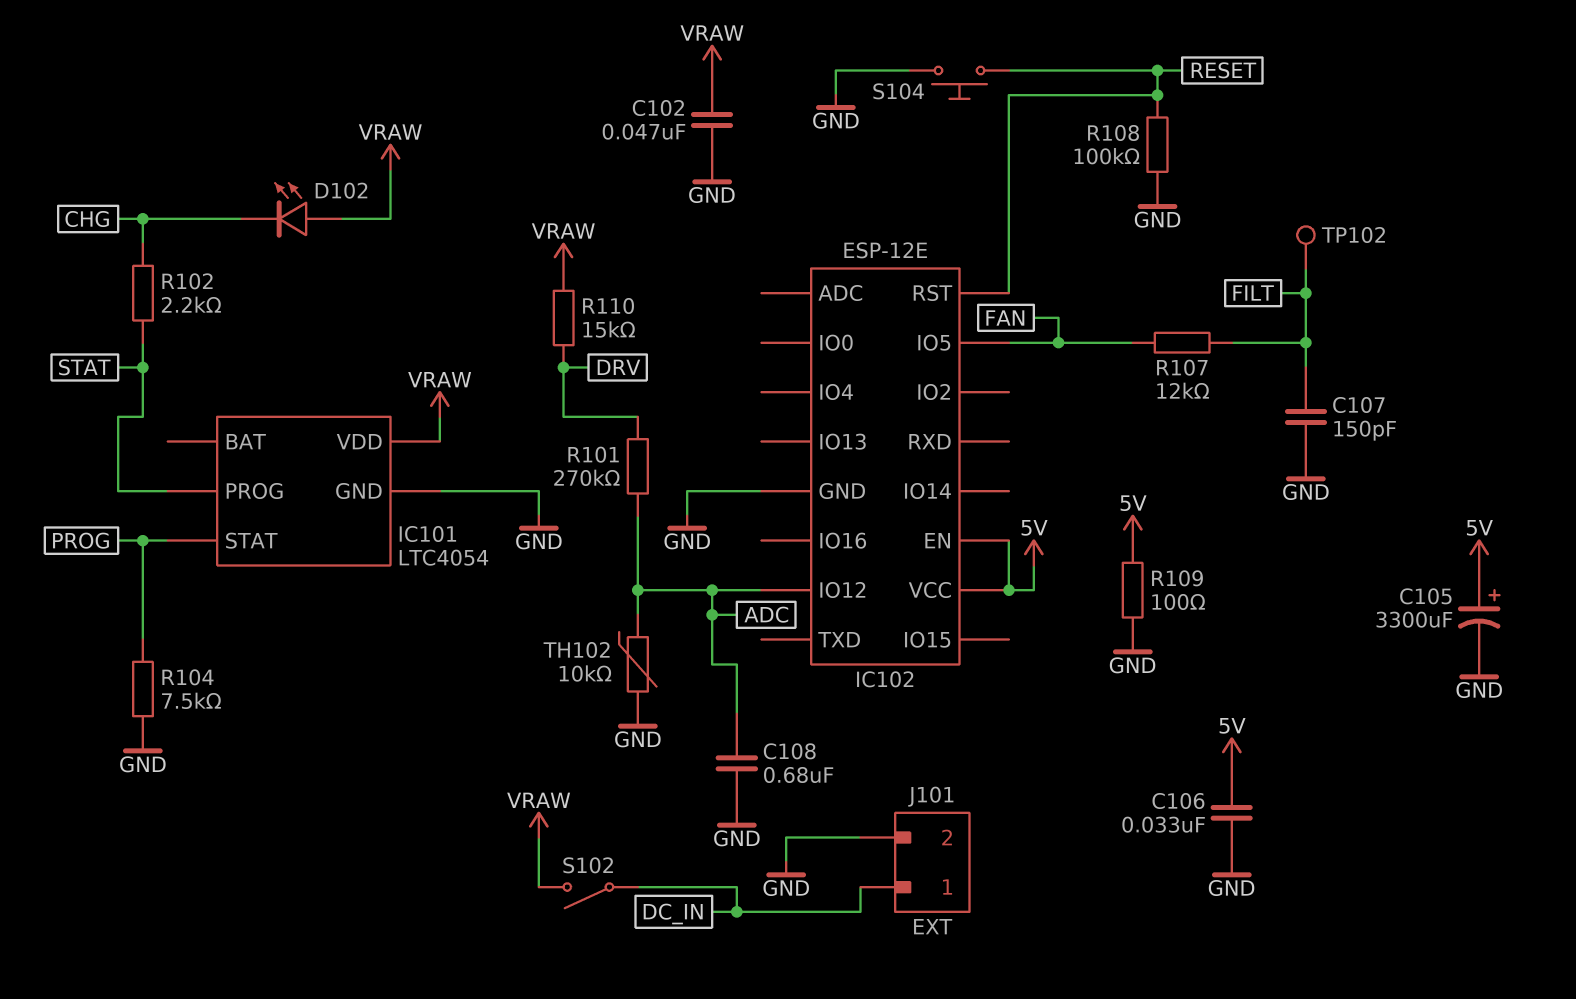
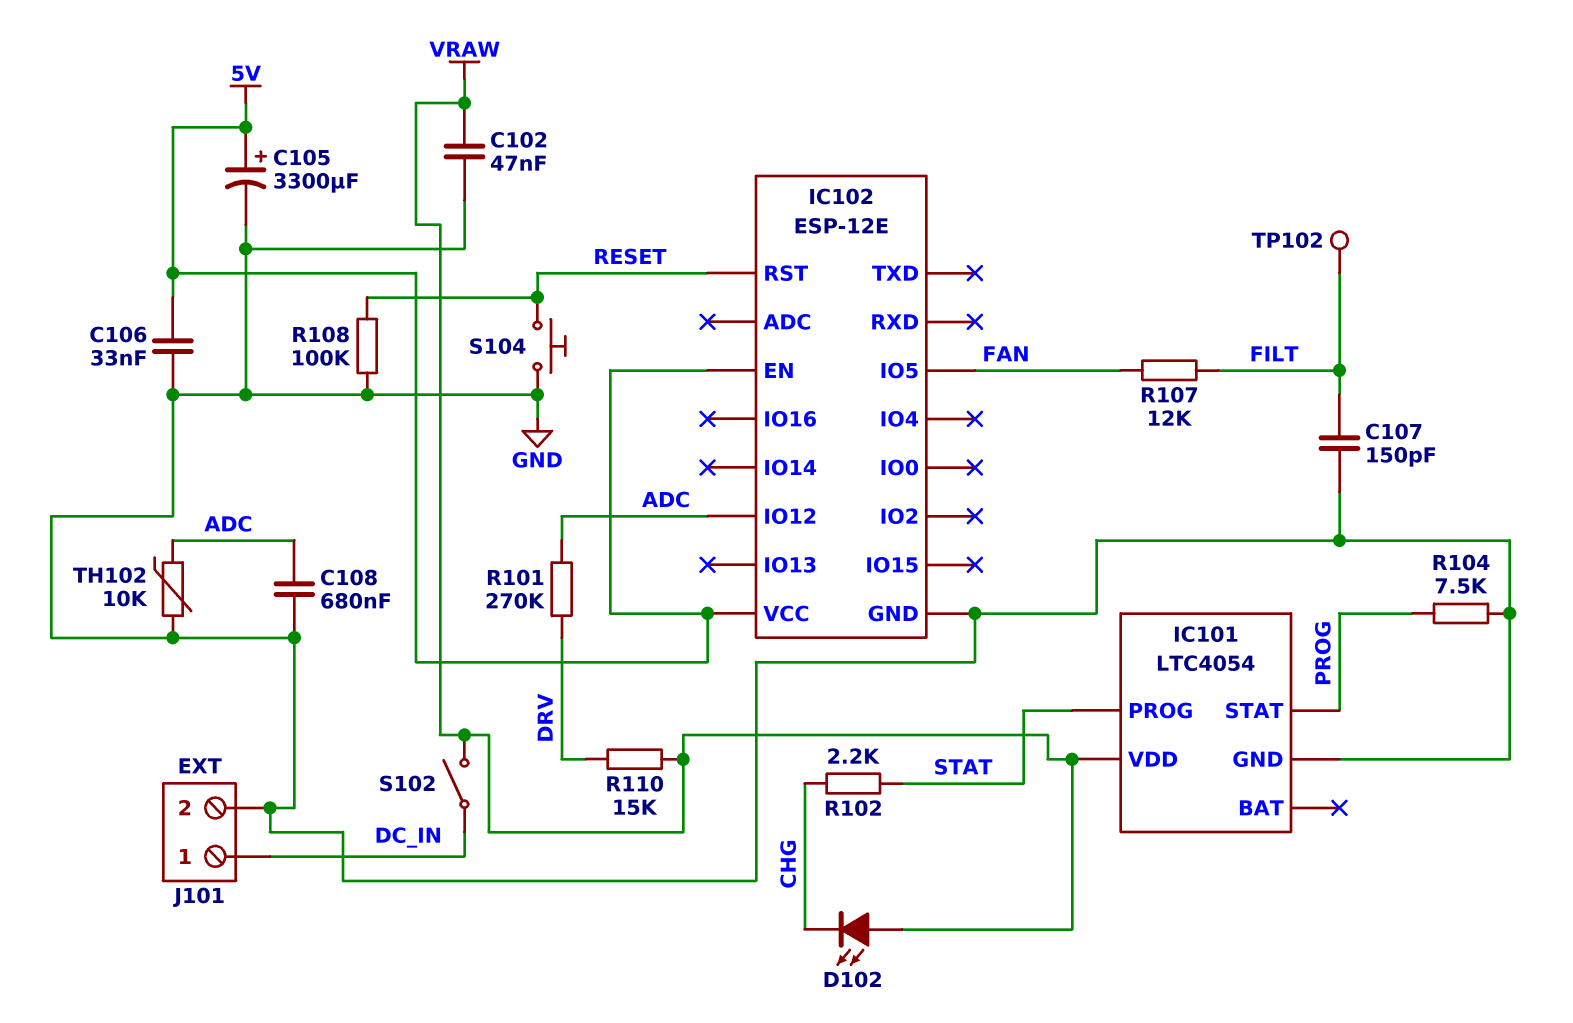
R109: 100 (5V, GND) -> none

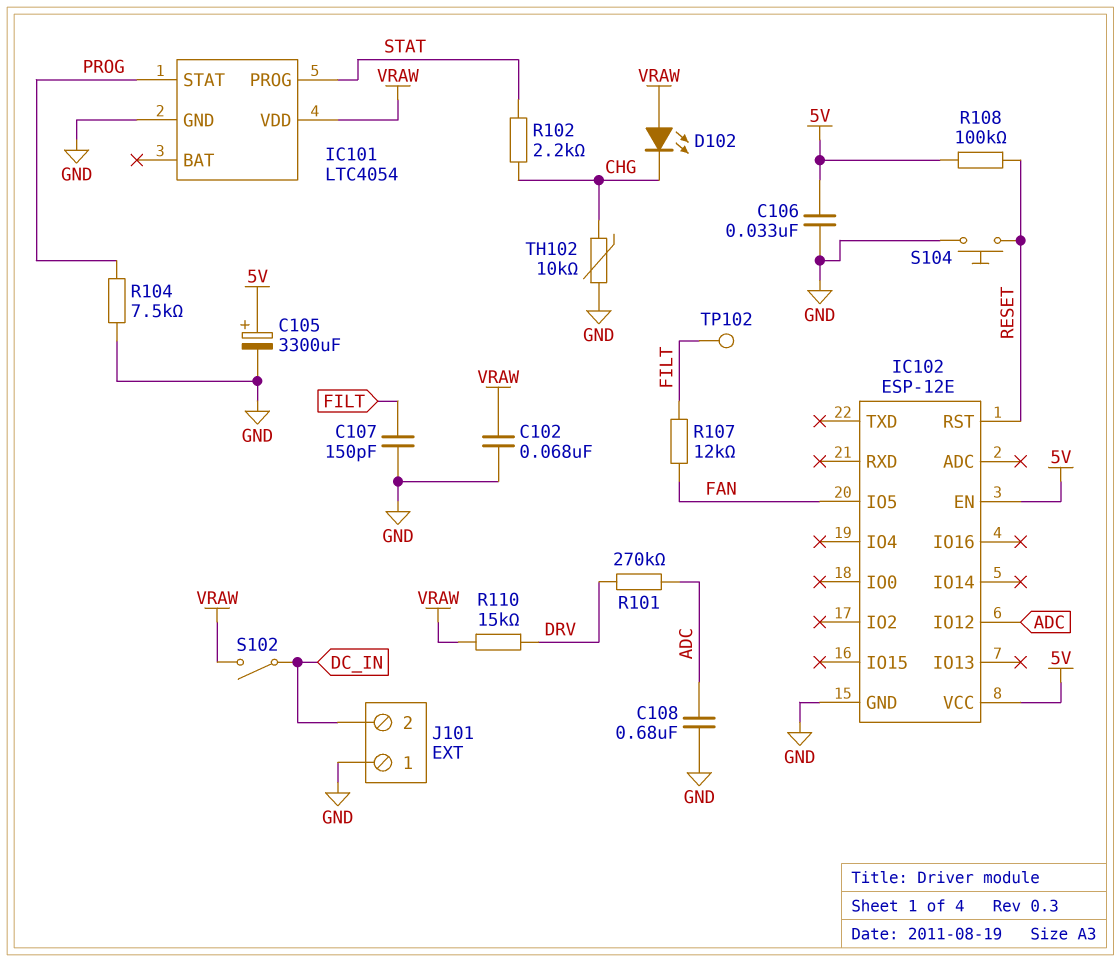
C102: 47nF (GND, VRAW) -> 68nF (GND, VRAW)
J101 pin 1: DC_IN -> GND
J101 pin 2: GND -> DC_IN
R108: 100k (GND, RESET) -> 100k (5V, RESET)
TH102: 10k (ADC, GND) -> 10k (CHG, GND)

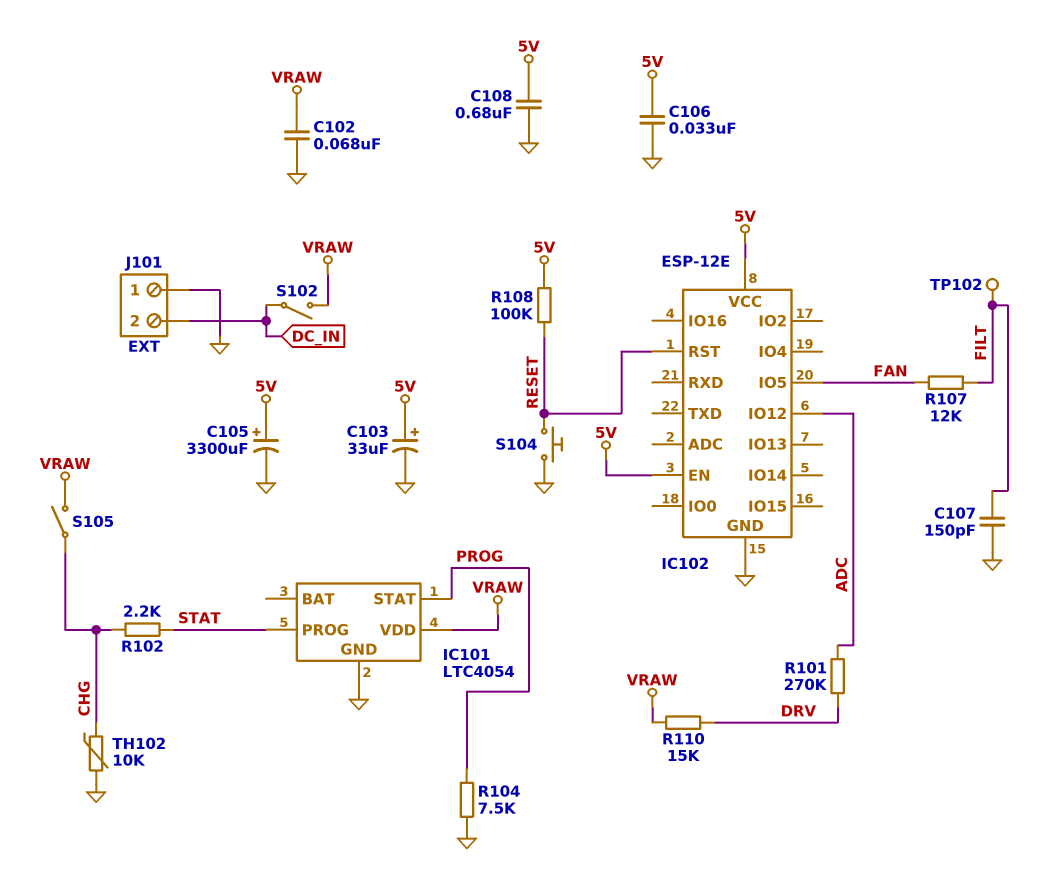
C103: none -> 33uF (plus 5V, minus GND)
C108: 680nF (ADC, GND) -> 680nF (5V, GND)
D102: LED (A VRAW, K CHG) -> none
S105: none -> switch (CHG, VRAW)

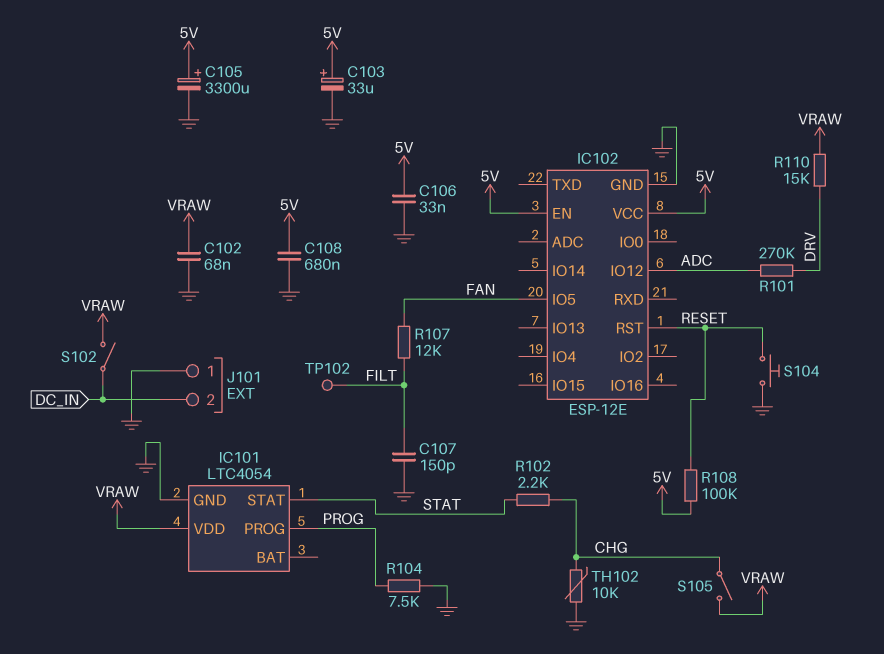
IC101 pin PROG: STAT -> PROG
IC101 pin STAT: PROG -> STAT

